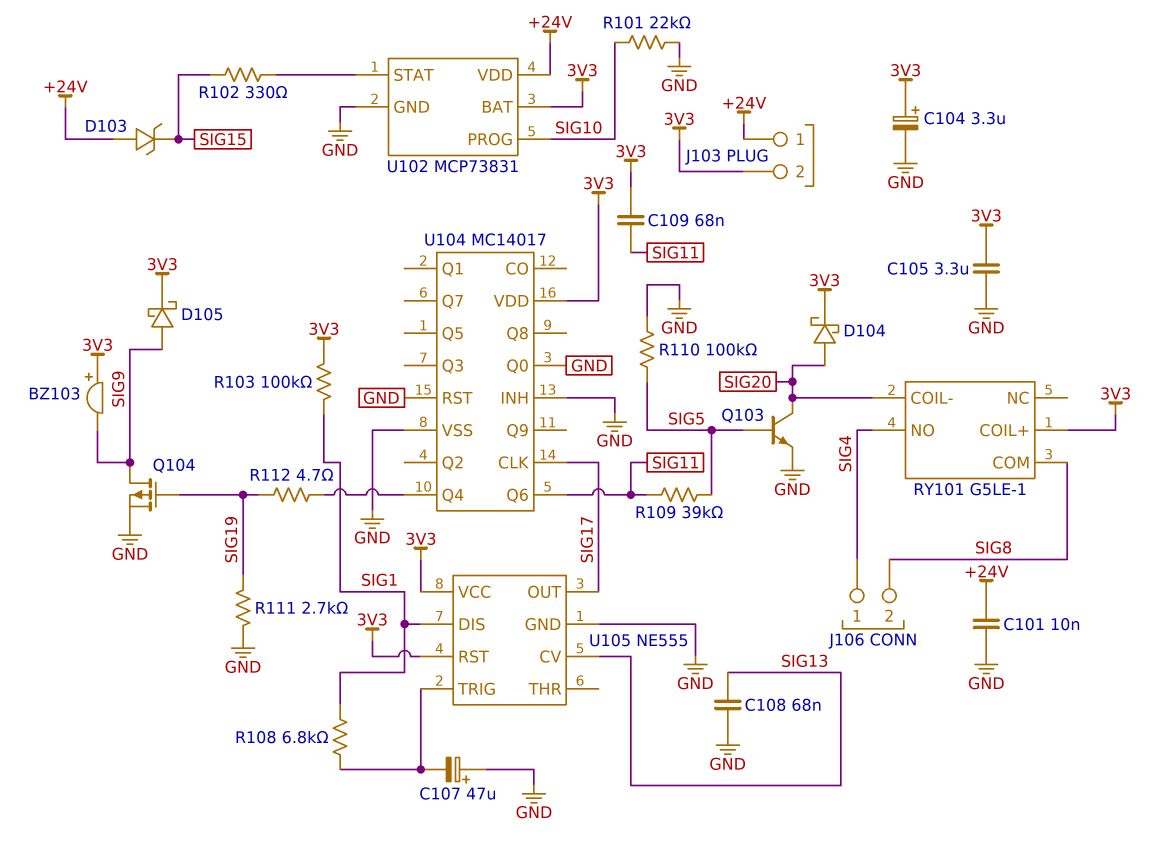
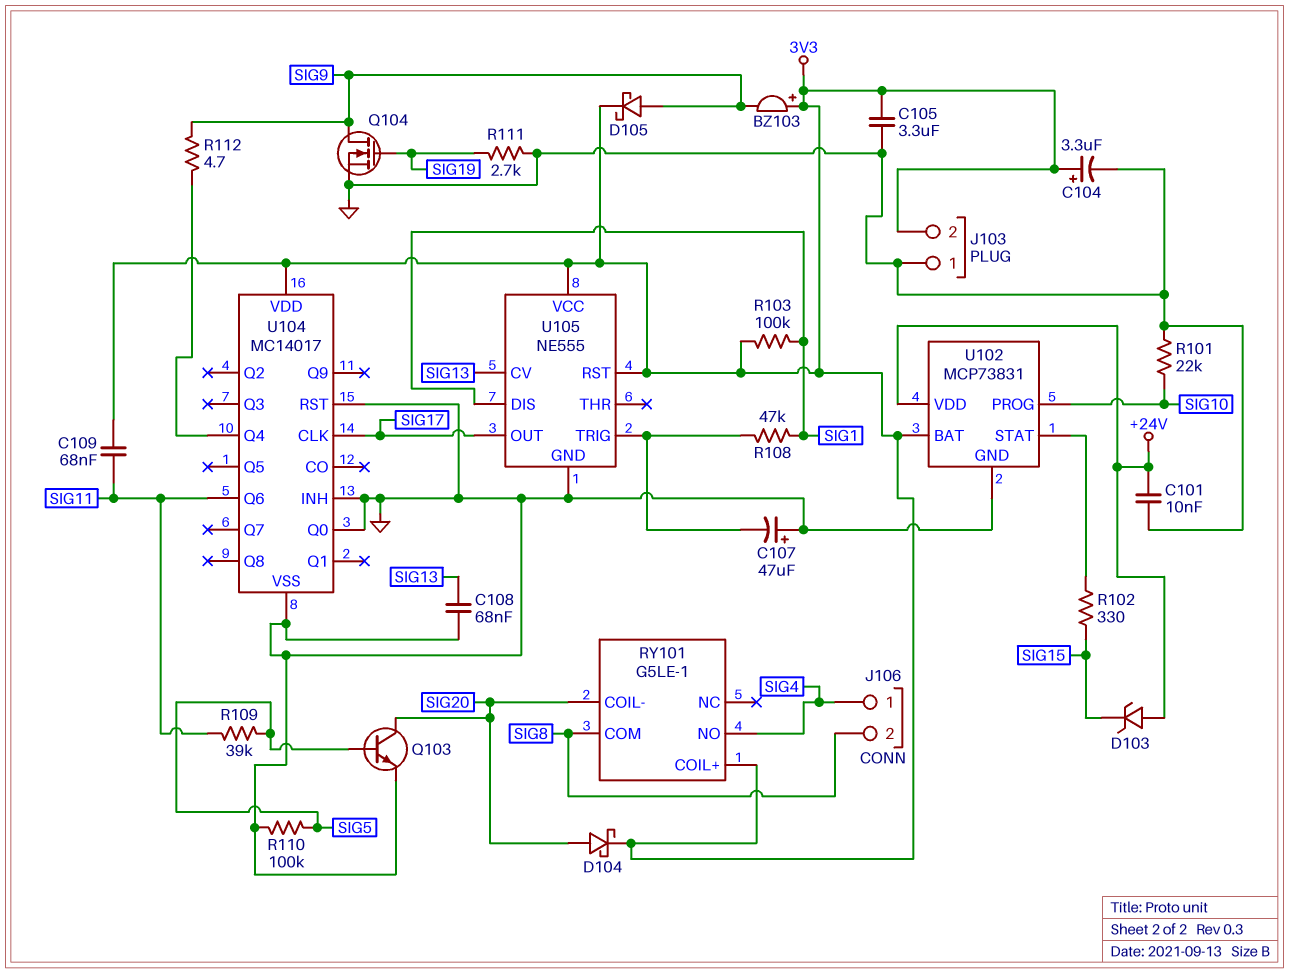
J103 pin 1: +24V -> GND
Q104: PMOS (G SIG19, D SIG9, S GND) -> NMOS (G SIG19, D SIG9, S GND)
R108: 6.8k (SIG1, U105/TRIG) -> 47k (SIG1, U105/TRIG)
R112: 4.7 (SIG19, U104/Q4) -> 4.7 (SIG9, U104/Q4)

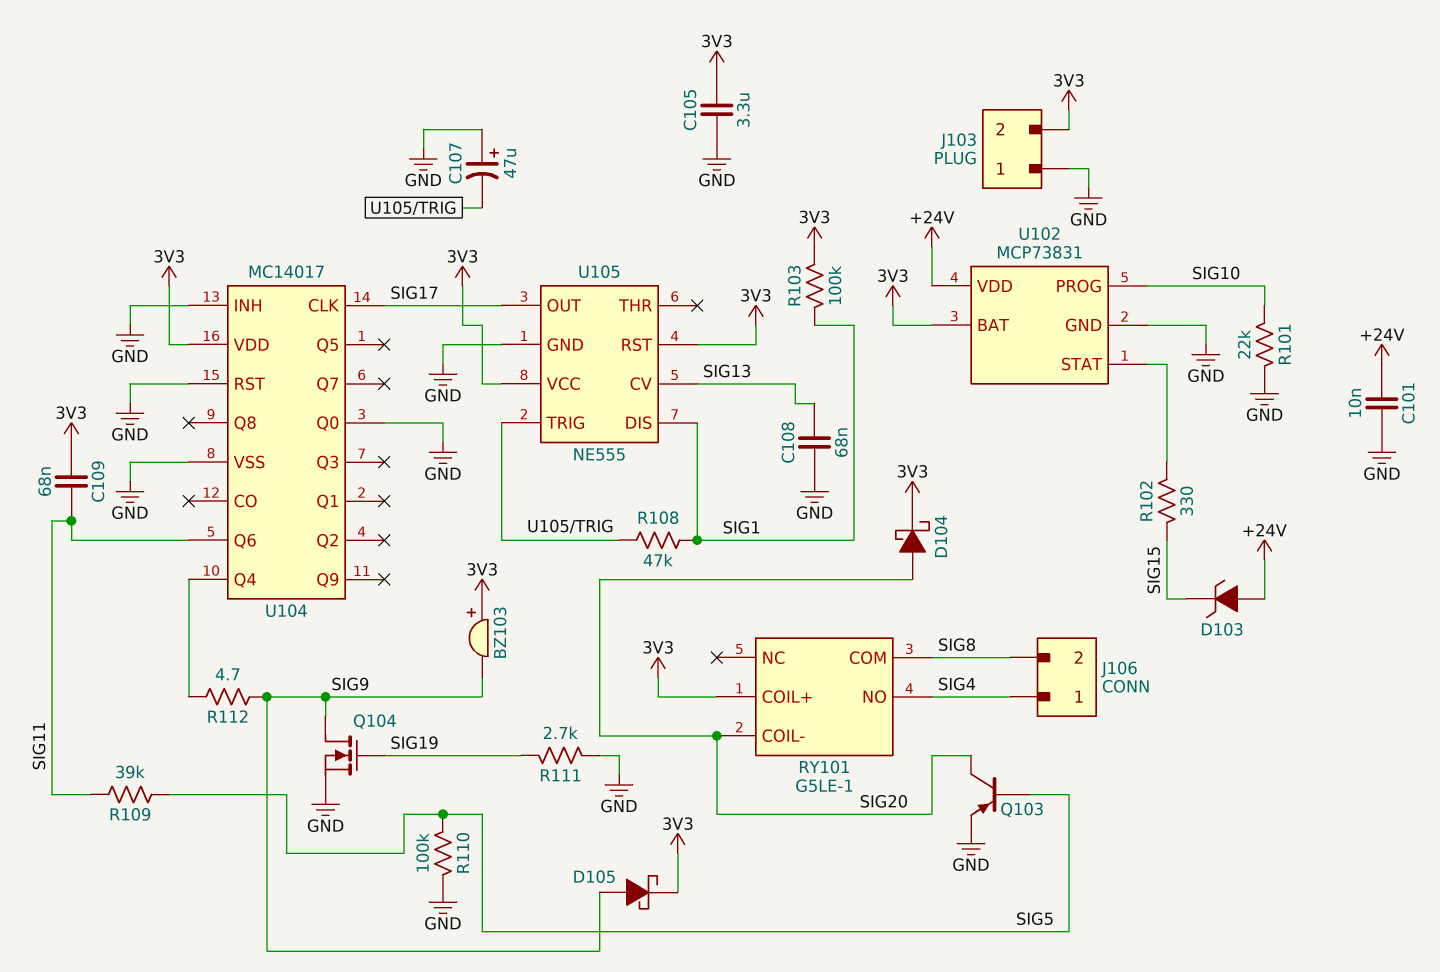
C104: 3.3uF (plus 3V3, minus GND) -> none
Q103: NPN (B SIG5, C SIG20, E GND) -> PNP (B SIG5, C SIG20, E GND)

